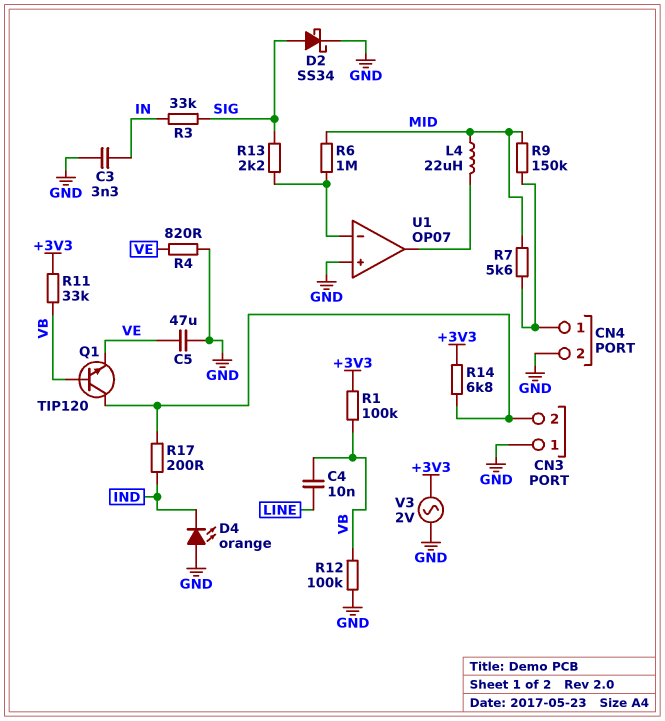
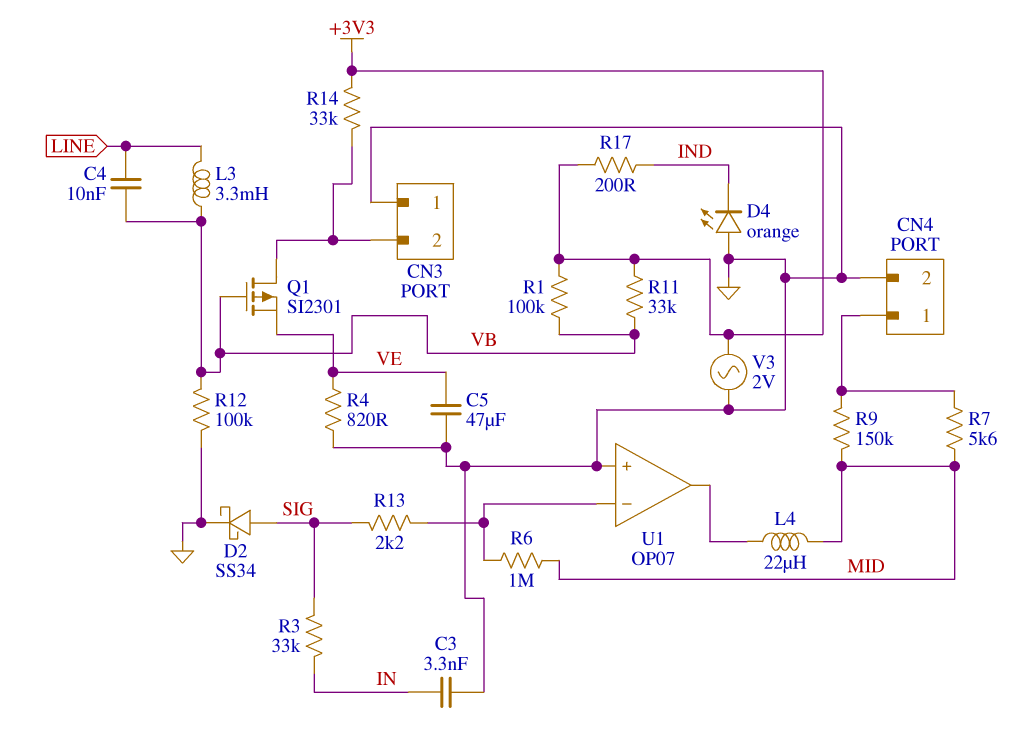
L3: none -> 3.3mH (LINE, VB)
Q1: NPN TIP120 (B VB, C CN3/2, E VE) -> PMOS SI2301 (G VB, D CN3/2, S VE)
R14: 6.8k (+3V3, CN3/2) -> 33k (+3V3, CN3/2)
R17: 200 (CN3/2, IND) -> 200 (+3V3, IND)

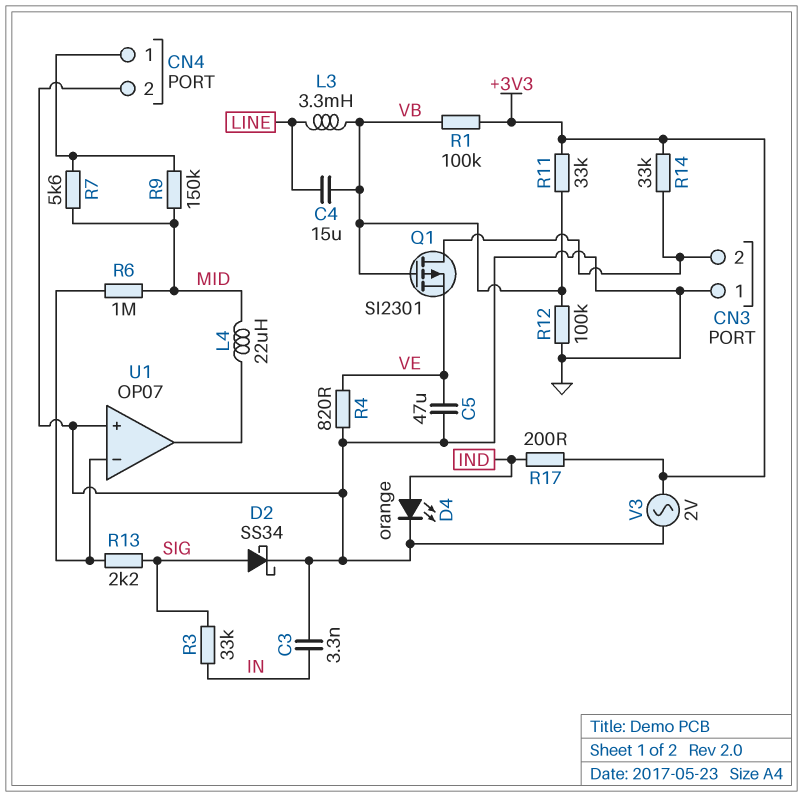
C4: 10nF (LINE, VB) -> 15uF (LINE, VB)
D4: LED orange (A GND, K IND) -> LED orange (A IND, K GND)

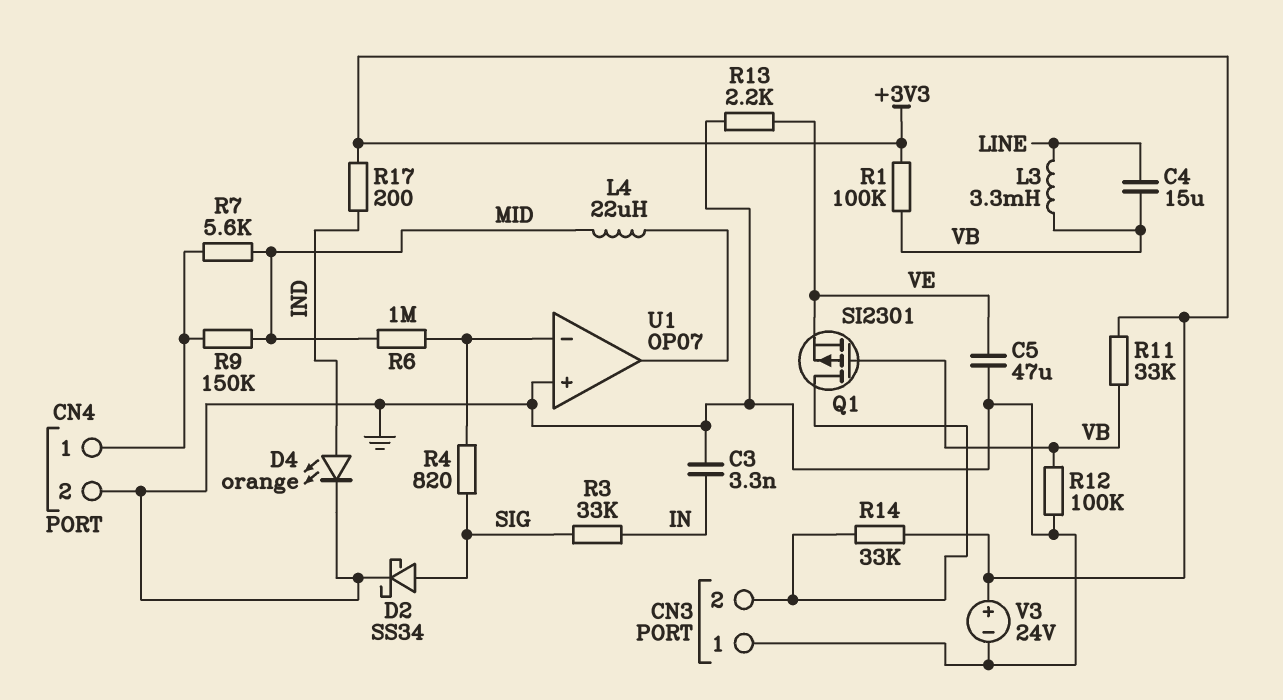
R4: 820 (GND, VE) -> 820 (SIG, U1/in-)
R13: 2.2k (SIG, U1/in-) -> 2.2k (GND, VE)
V3: AC 2V (+3V3, GND) -> 24V (plus +3V3, minus GND)

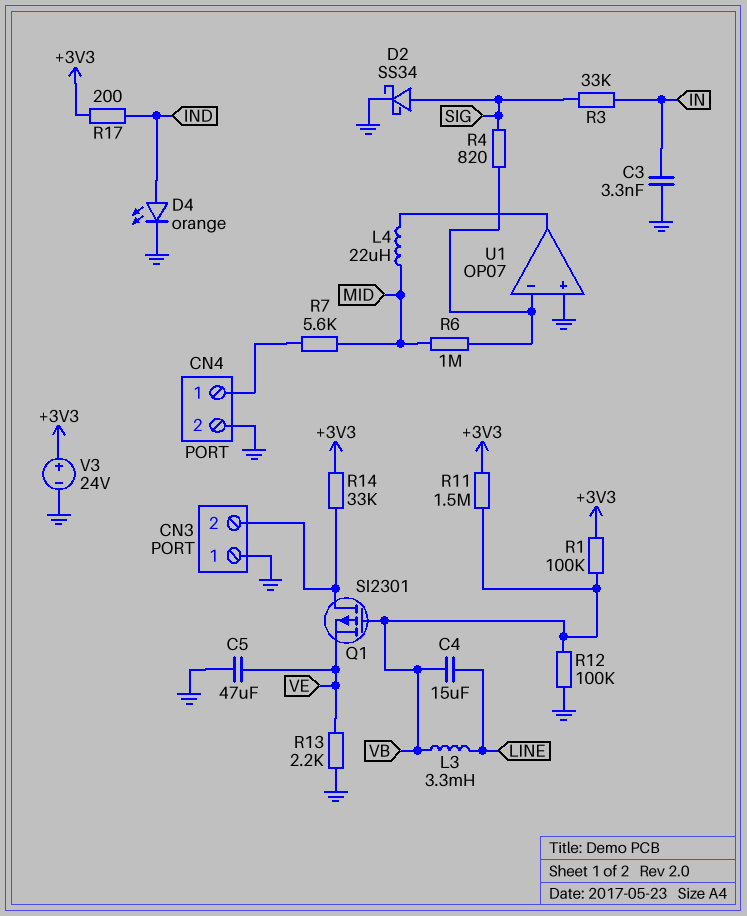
R9: 150k (CN4/1, MID) -> none
R11: 33k (+3V3, VB) -> 1.5M (+3V3, VB)

